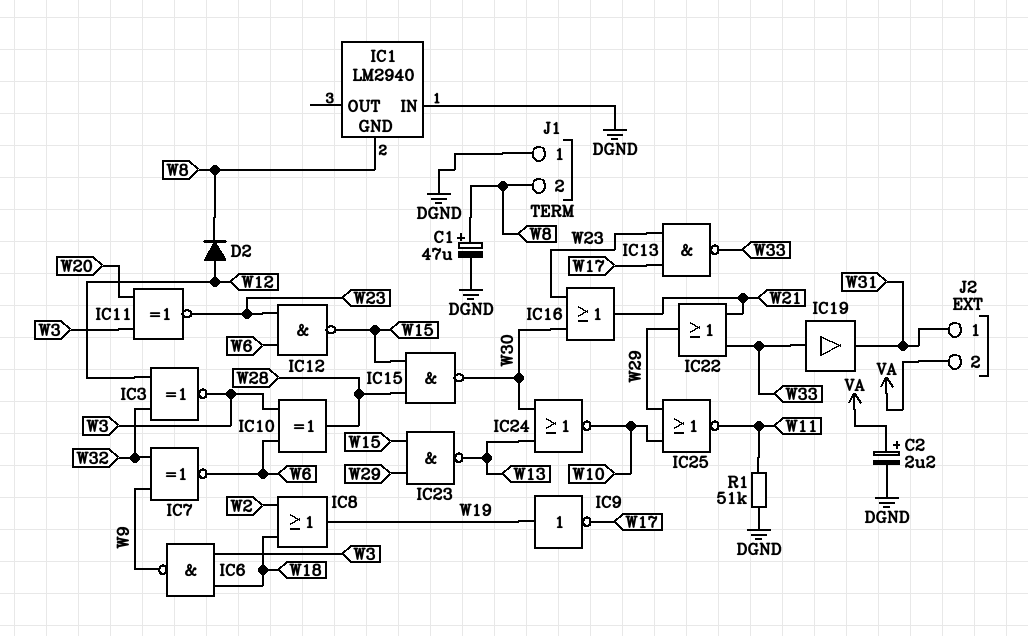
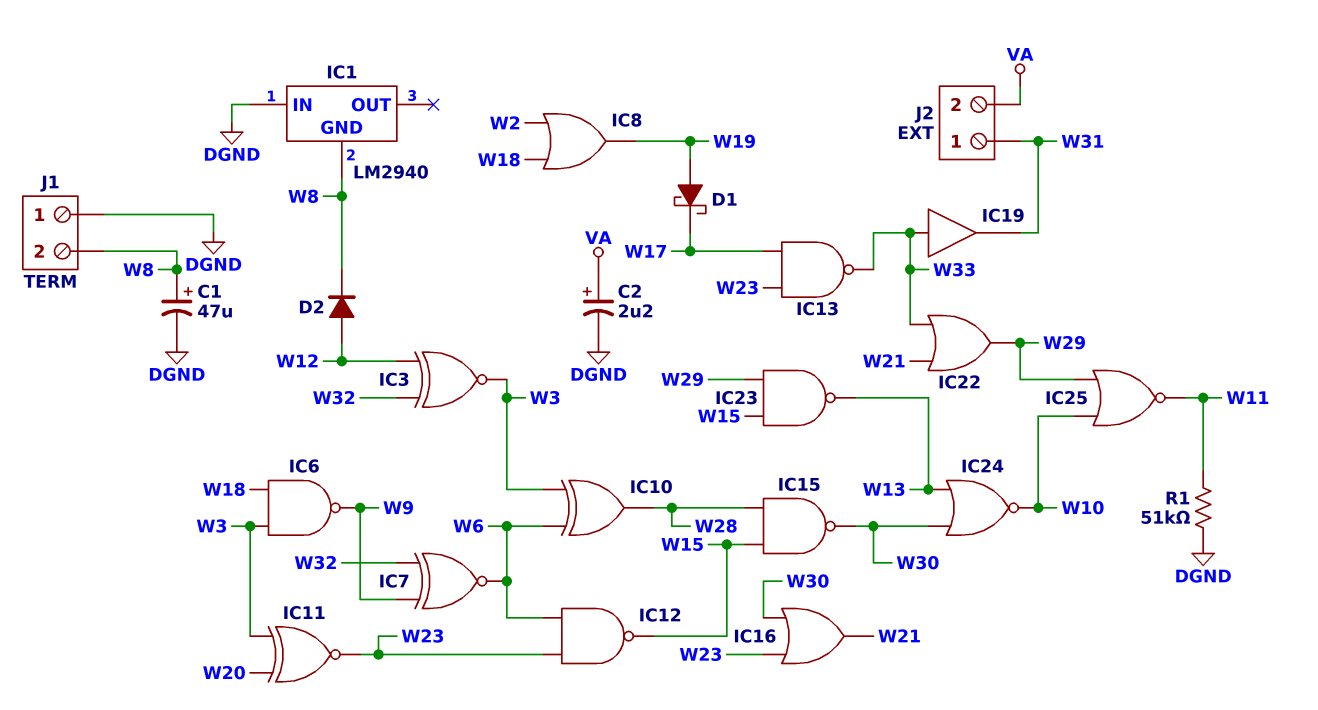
D1: none -> schottky (A W19, K W17)
IC9: NOT (in W19, out W17) -> none

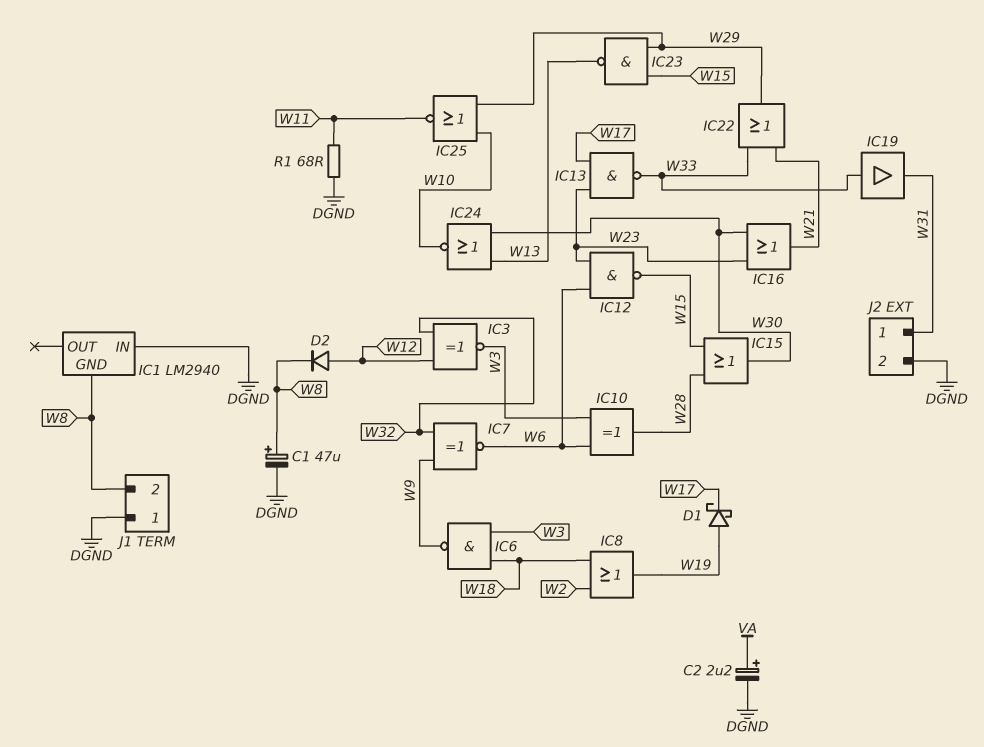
IC11: XNOR (in W3, in W20, out W23) -> none
IC15: NAND (in W15, in W28, out W30) -> OR (in W15, in W28, out W30)
J2 pin 2: VA -> DGND
R1: 51k (DGND, W11) -> 68 (DGND, W11)

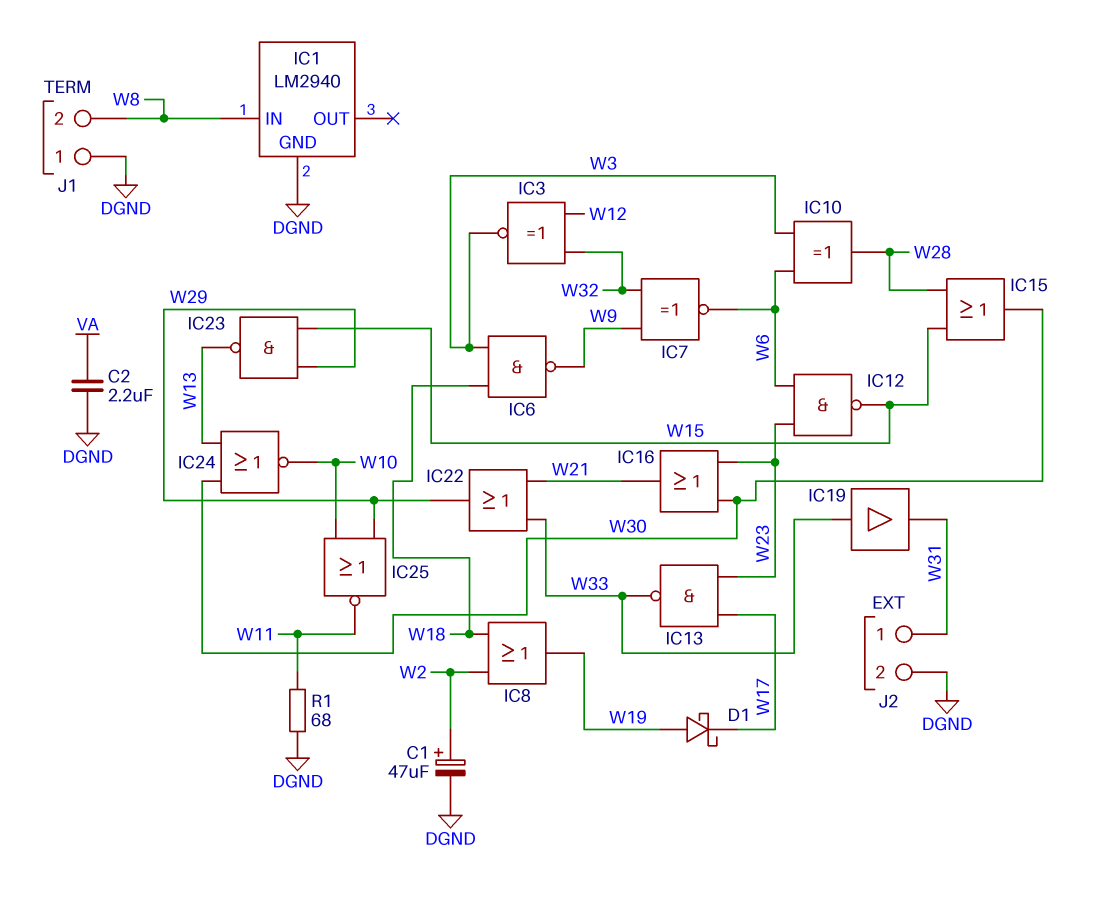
C1: 47uF (plus W8, minus DGND) -> 47uF (plus W2, minus DGND)
C2: 2.2uF (plus VA, minus DGND) -> 2.2uF (DGND, VA)
D2: diode (A W12, K W8) -> none
IC1 pin GND: W8 -> DGND
IC1 pin IN: DGND -> W8

